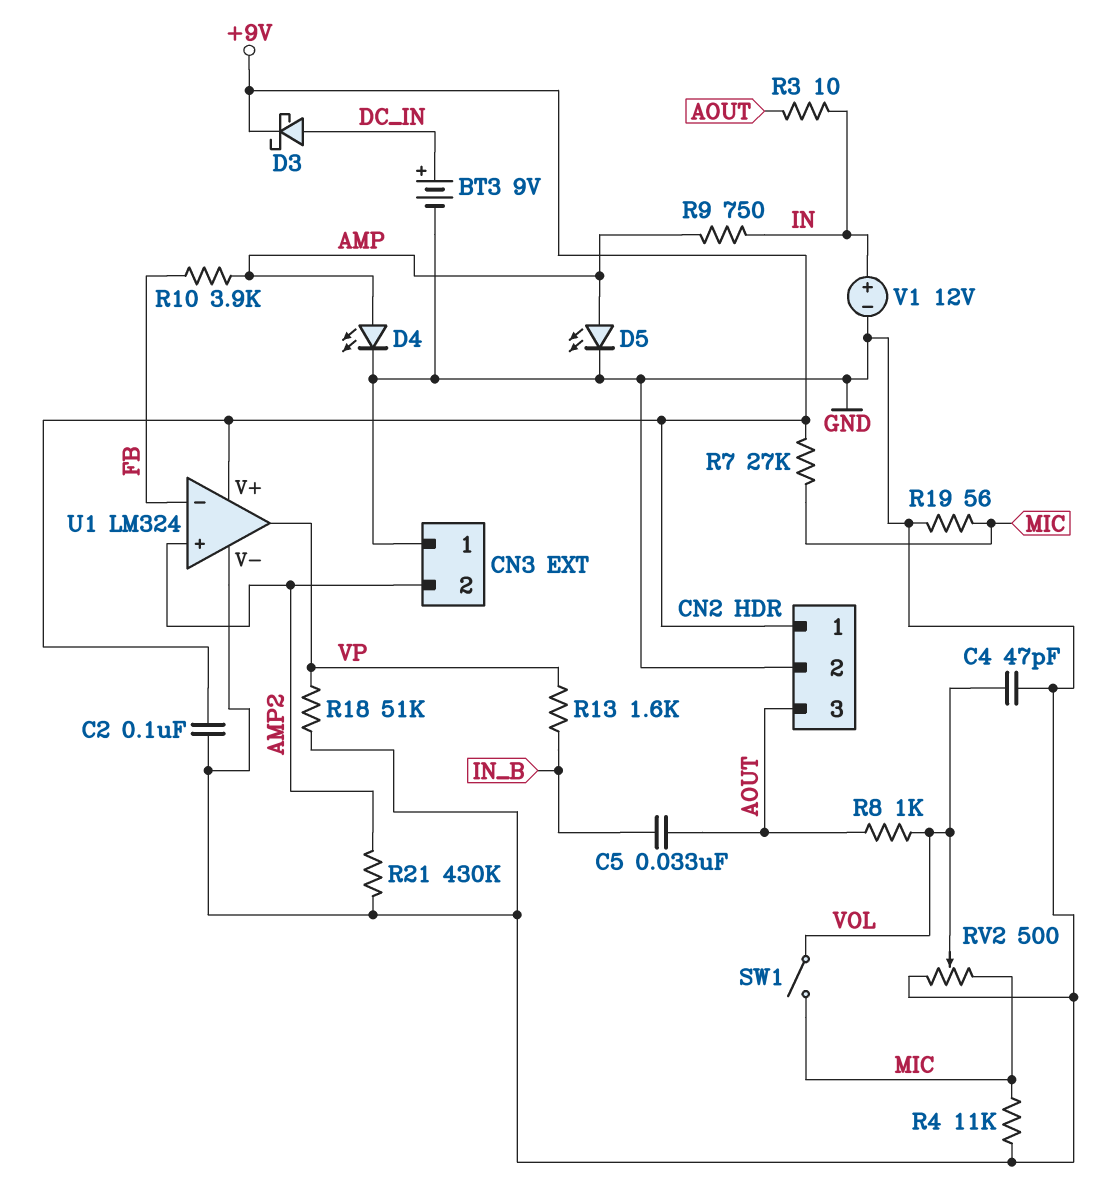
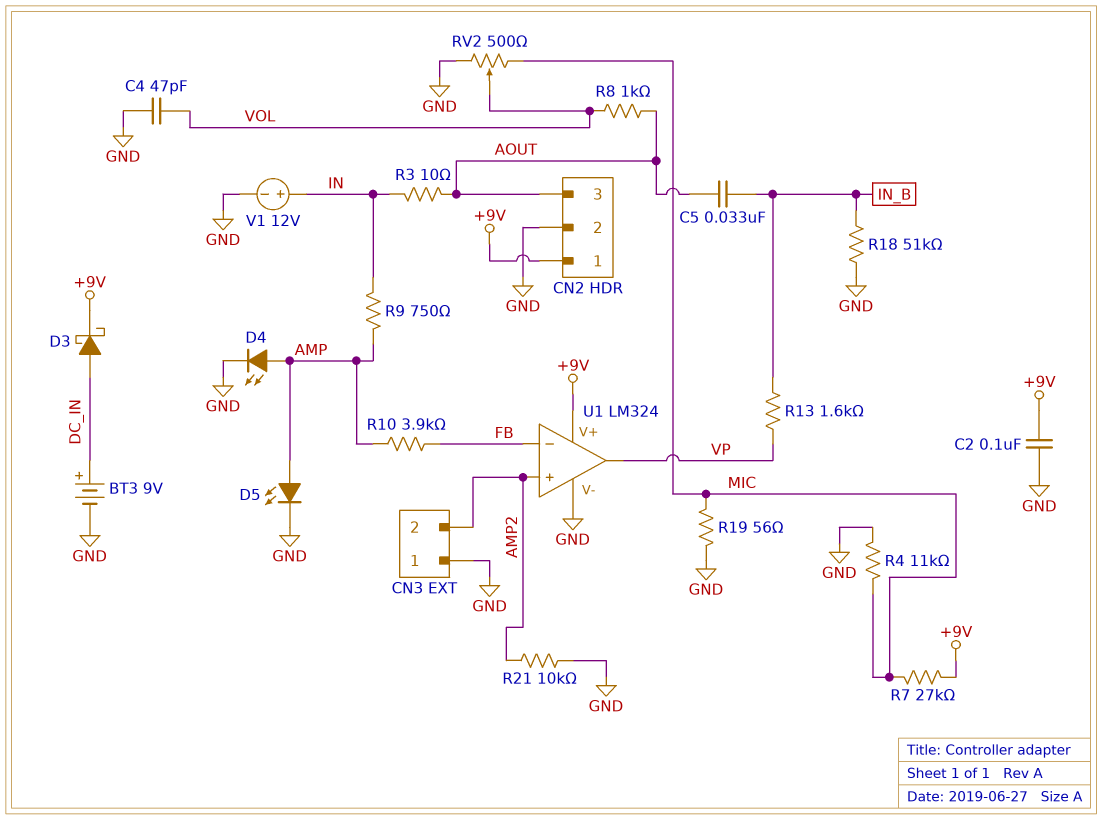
R18: 51k (GND, VP) -> 51k (GND, IN_B)
R21: 430k (AMP2, GND) -> 10k (AMP2, GND)
SW1: switch (MIC, VOL) -> none

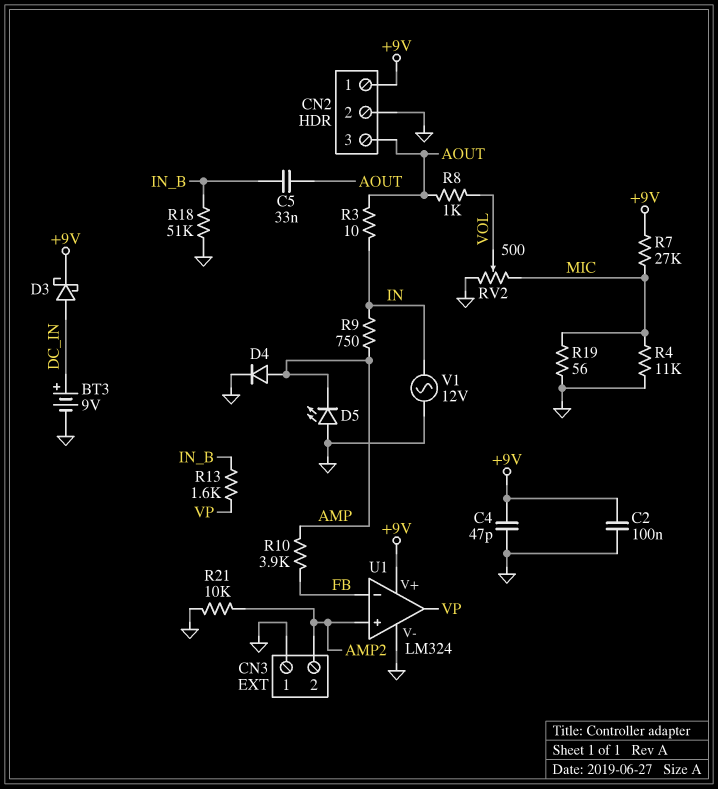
C4: 47pF (GND, VOL) -> 47pF (+9V, GND)
D4: LED (A AMP, K GND) -> diode (A AMP, K GND)
D5: LED (A AMP, K GND) -> LED (A GND, K AMP)
V1: 12V (plus IN, minus GND) -> AC 12V (GND, IN)

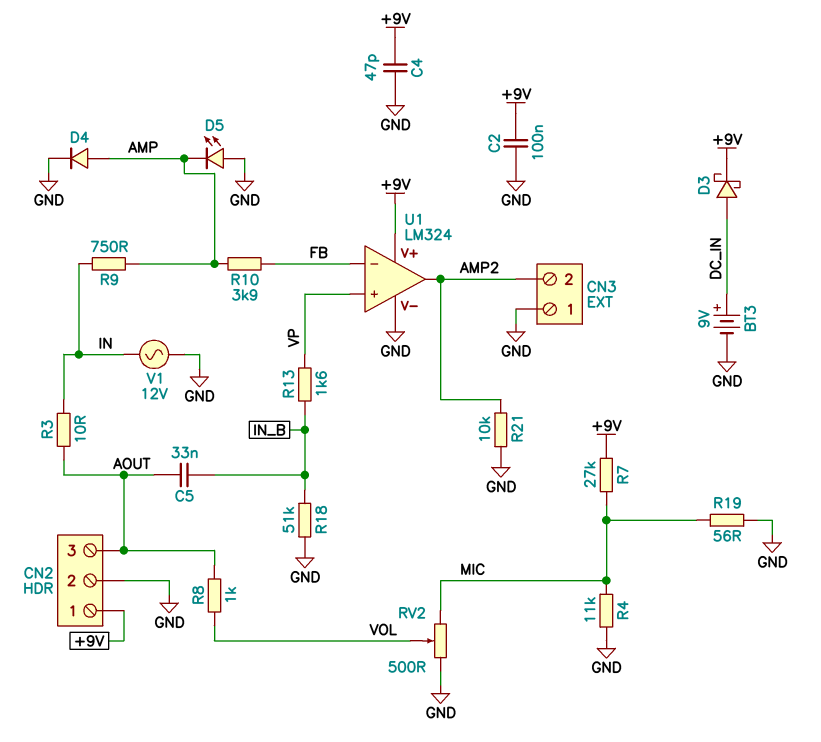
U1 pin in+: AMP2 -> VP
U1 pin out: VP -> AMP2

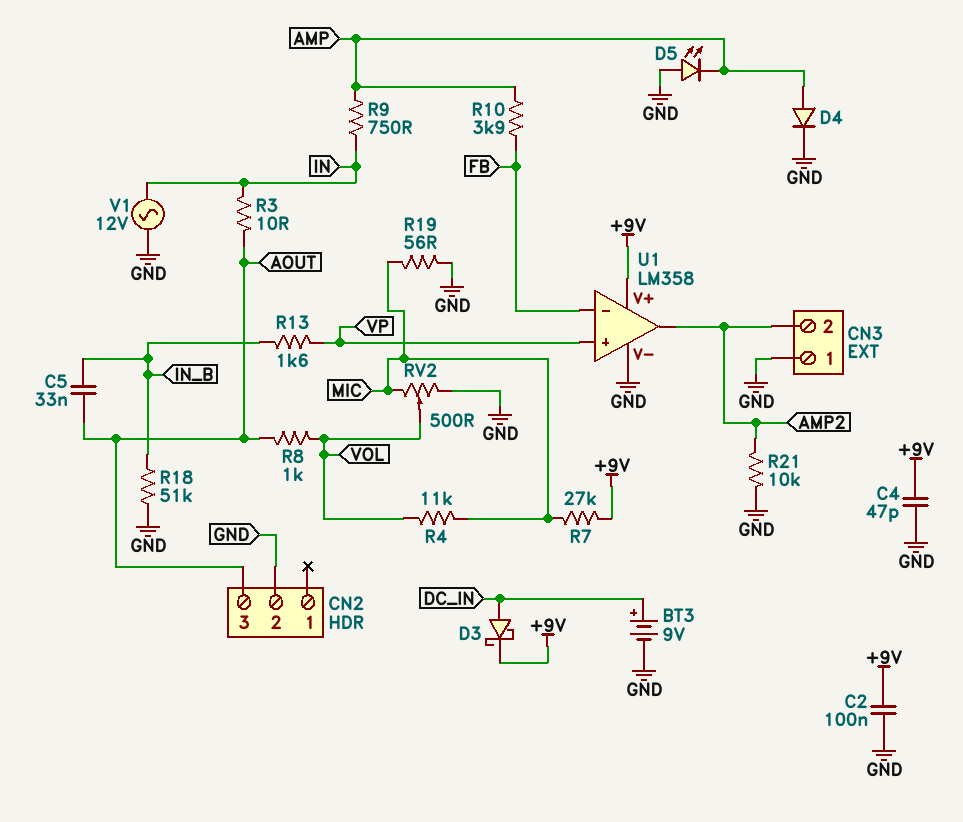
CN2 pin 1: +9V -> none
R4: 11k (GND, MIC) -> 11k (MIC, VOL)
U1: LM324 -> LM358

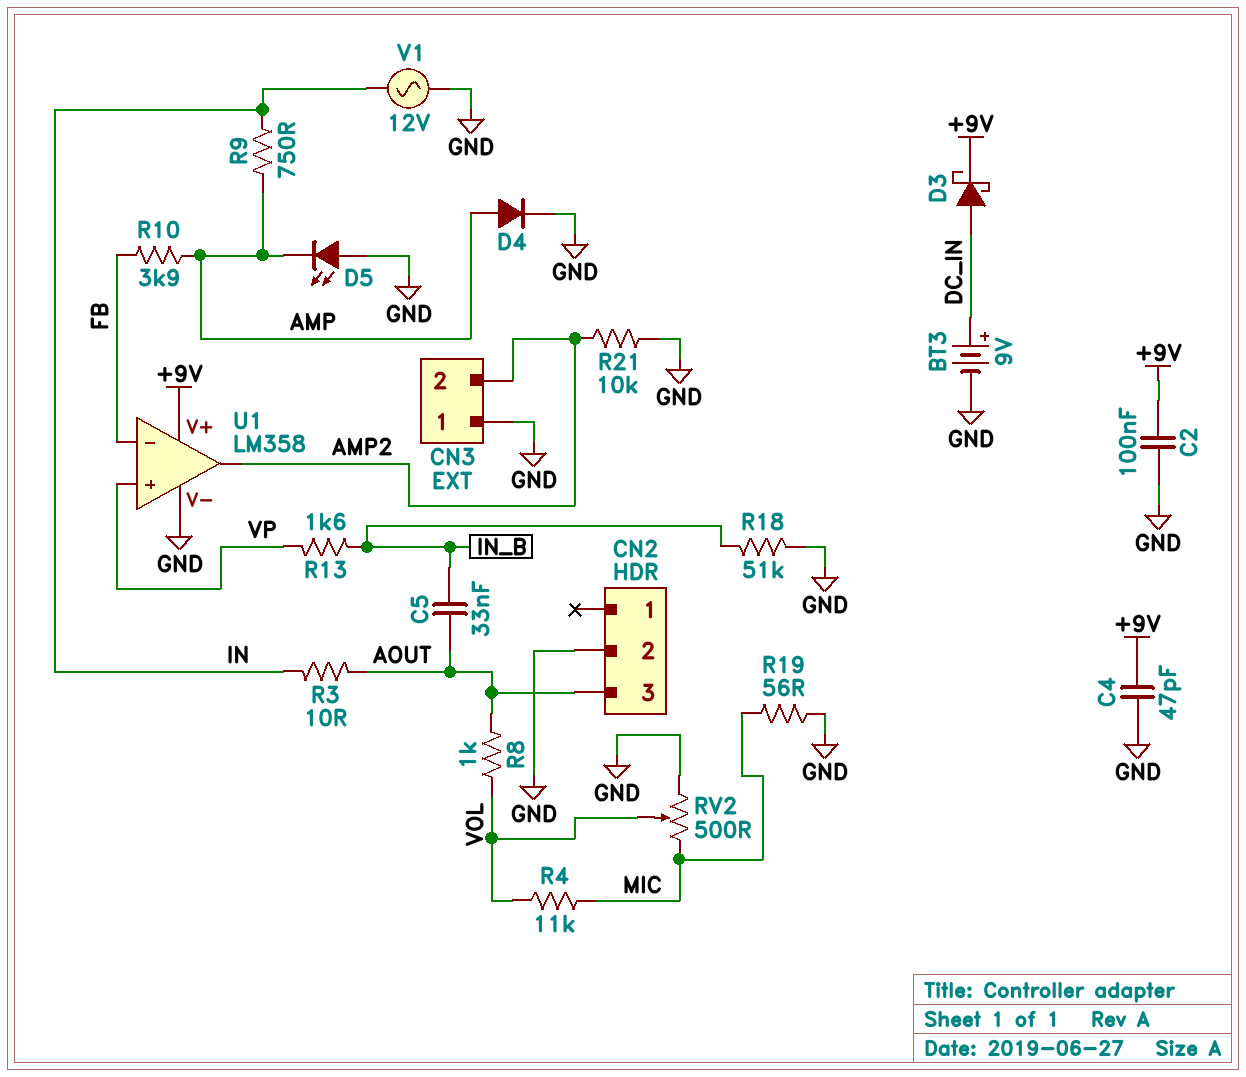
R7: 27k (+9V, MIC) -> none

